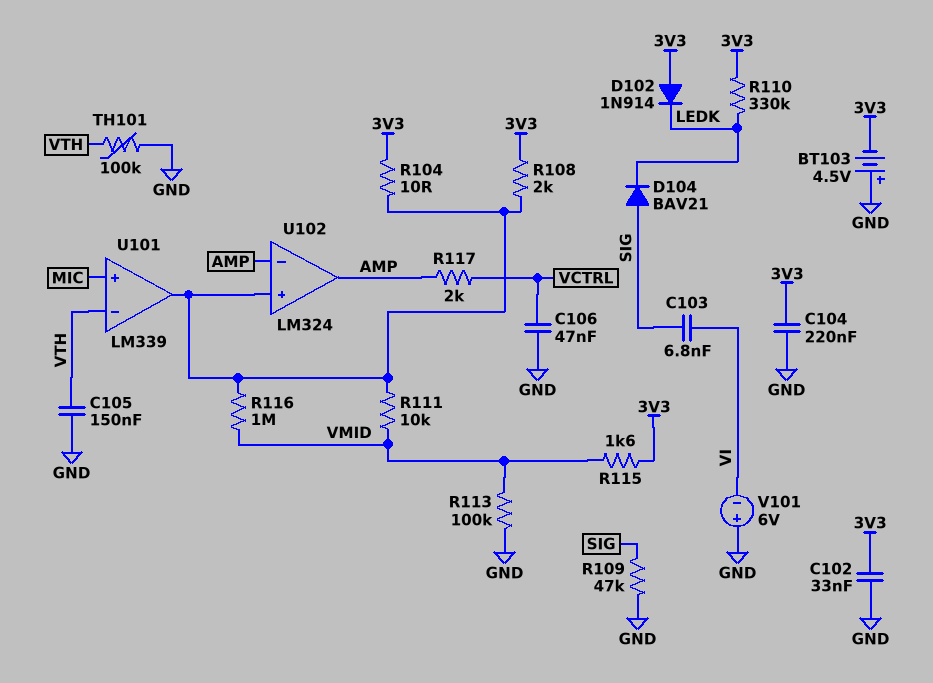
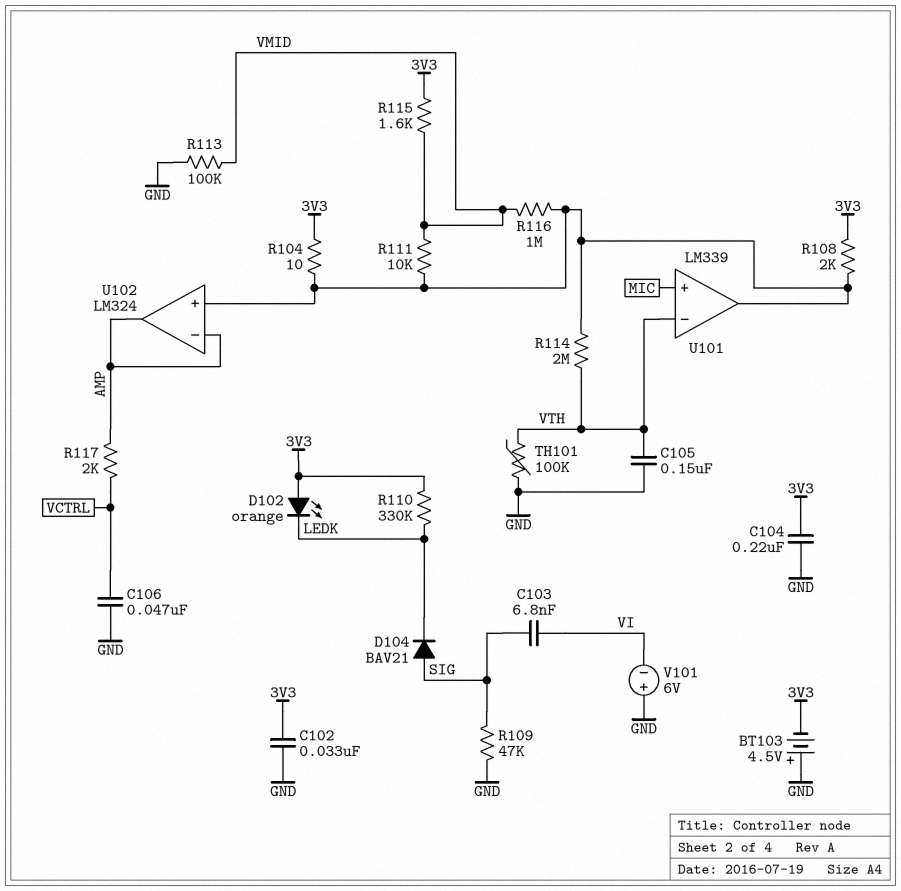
D102: diode 1N914 (A 3V3, K LEDK) -> LED orange (A 3V3, K LEDK)
R114: none -> 2M (U101/out, VTH)

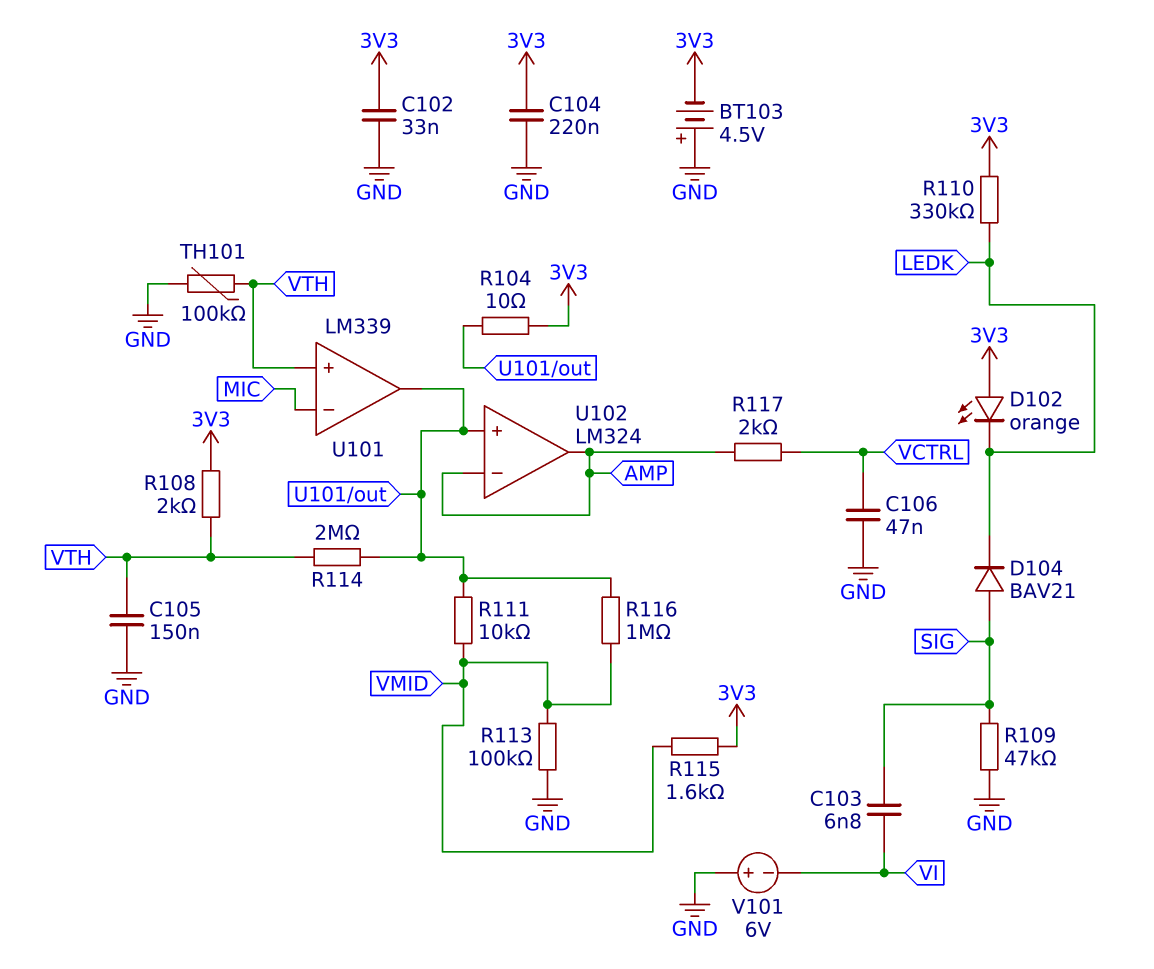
R108: 2k (3V3, U101/out) -> 2k (3V3, VTH)
U101 pin in+: MIC -> VTH
U101 pin in-: VTH -> MIC

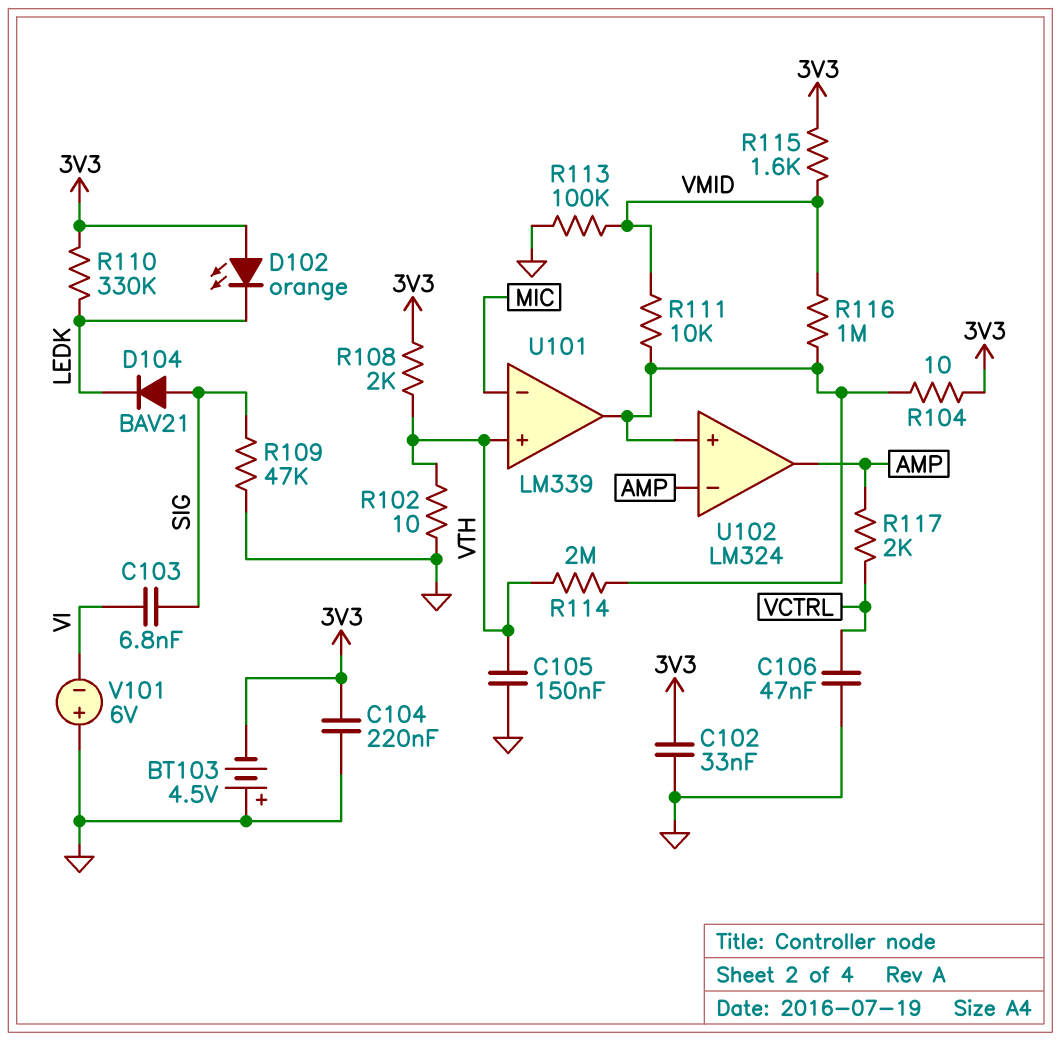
R102: none -> 10 (GND, VTH)
TH101: 100k (GND, VTH) -> none

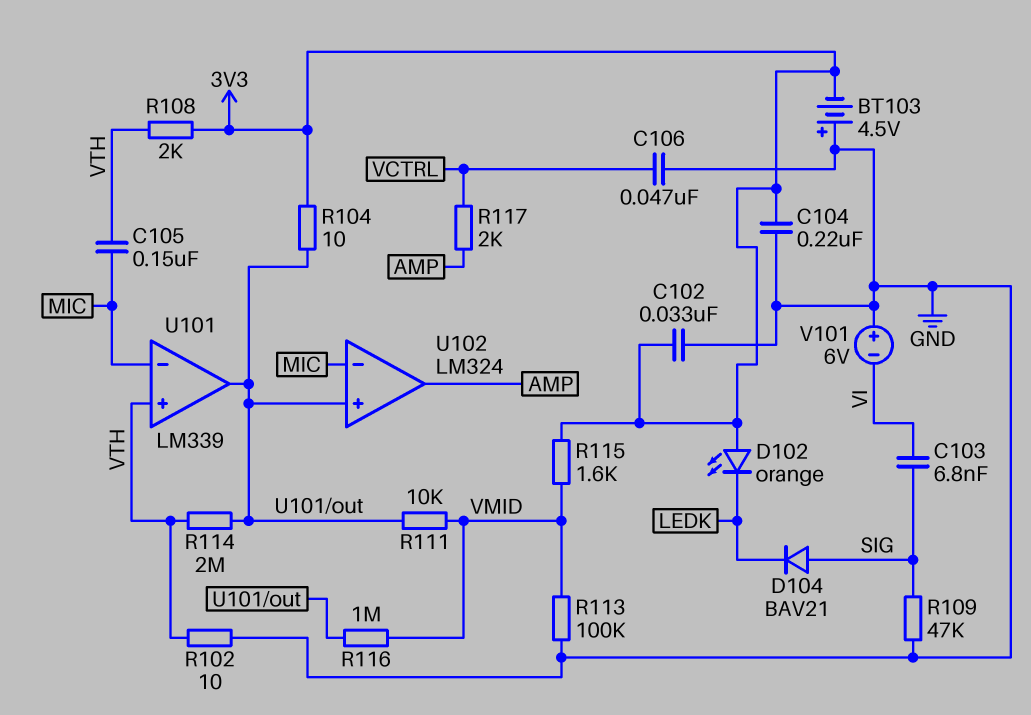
C105: 150nF (GND, VTH) -> 150nF (MIC, VTH)
R110: 330k (3V3, LEDK) -> none
U102 pin in-: AMP -> MIC

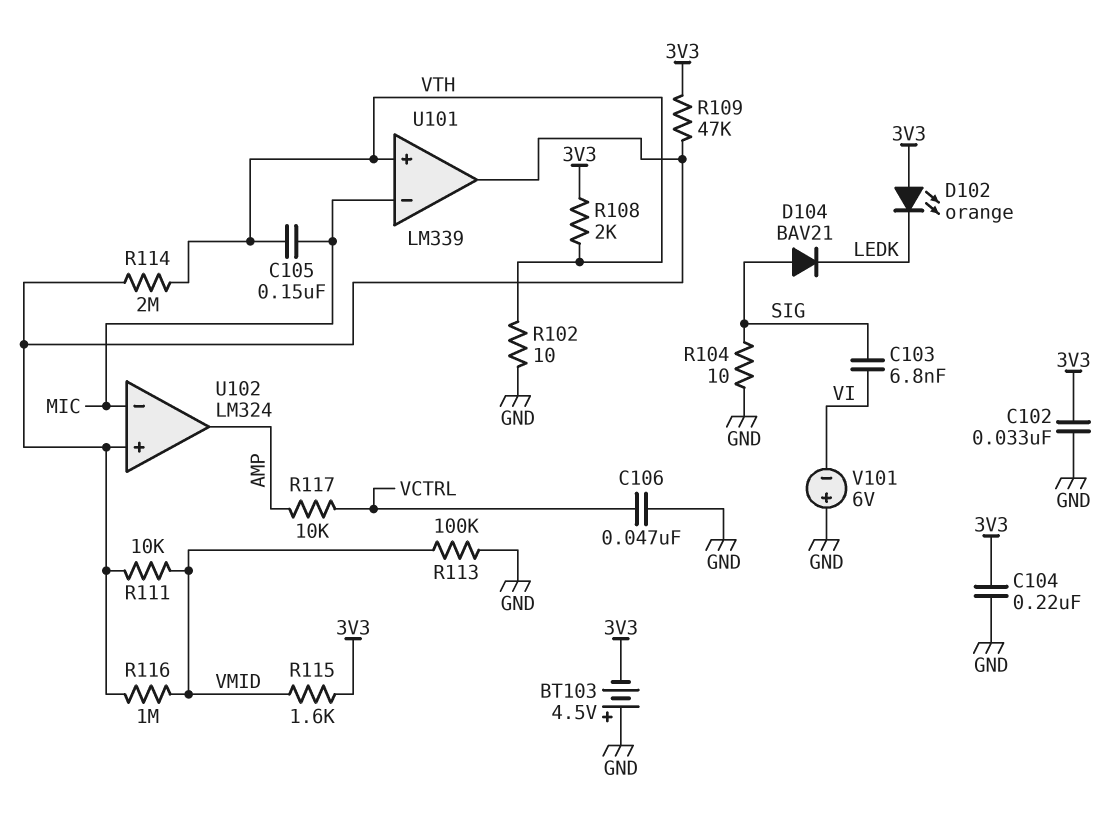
R104: 10 (3V3, U101/out) -> 10 (GND, SIG)
R109: 47k (GND, SIG) -> 47k (3V3, U101/out)
R117: 2k (AMP, VCTRL) -> 10k (AMP, VCTRL)

